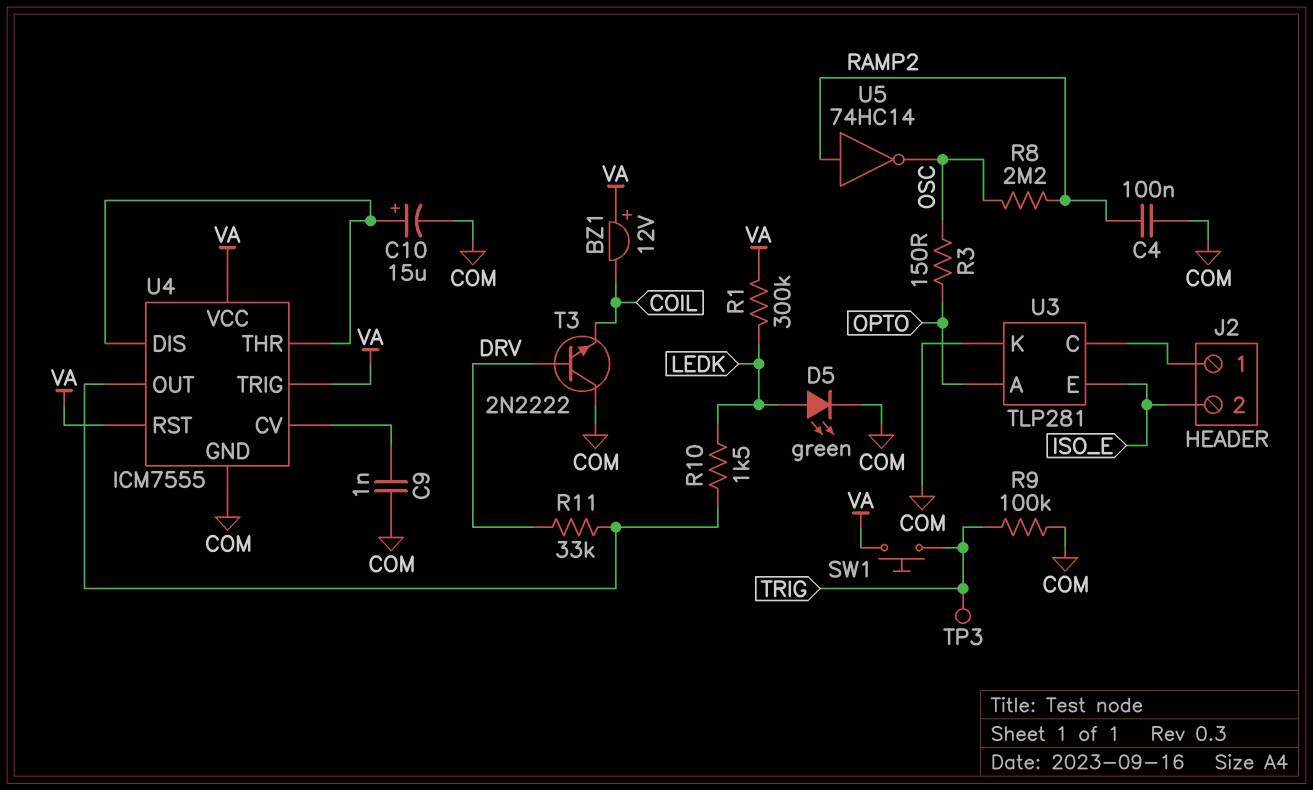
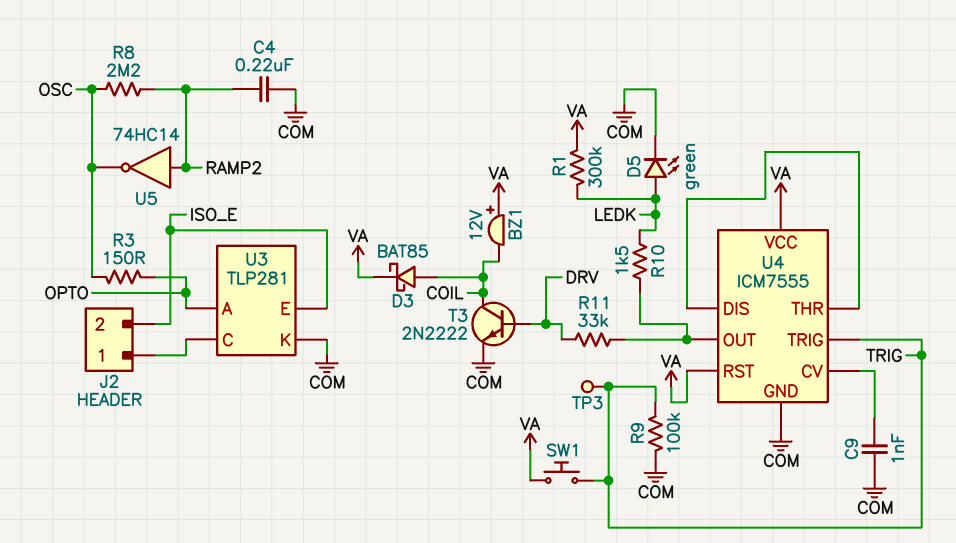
C4: 100nF (COM, RAMP2) -> 220nF (COM, RAMP2)
C10: 15uF (plus U4/DIS, minus COM) -> none
D3: none -> schottky BAT85 (A COIL, K VA)
T3: NPN 2N2222 (B DRV, C COM, E COIL) -> NPN 2N2222 (B DRV, C COIL, E COM)
U4 pin TRIG: VA -> TRIG

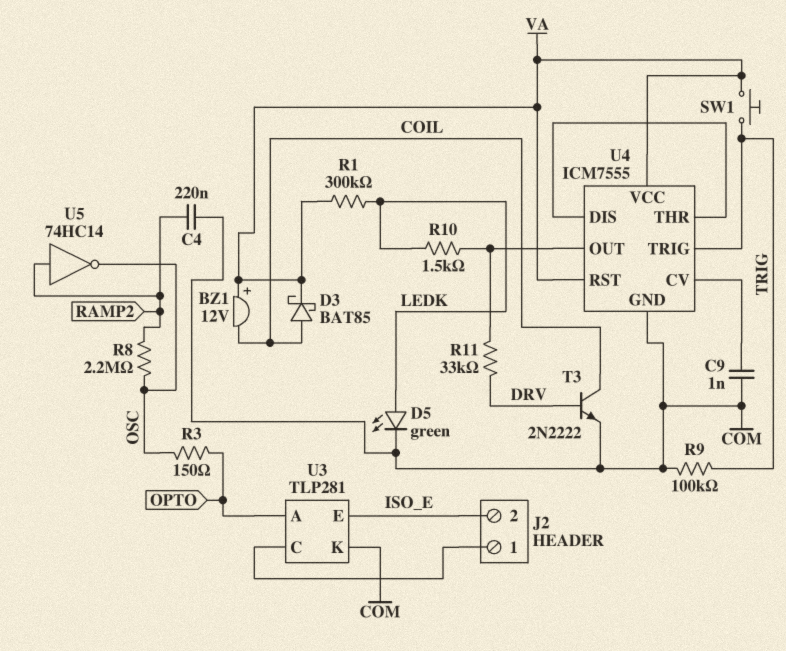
TP3: test point (TRIG) -> none

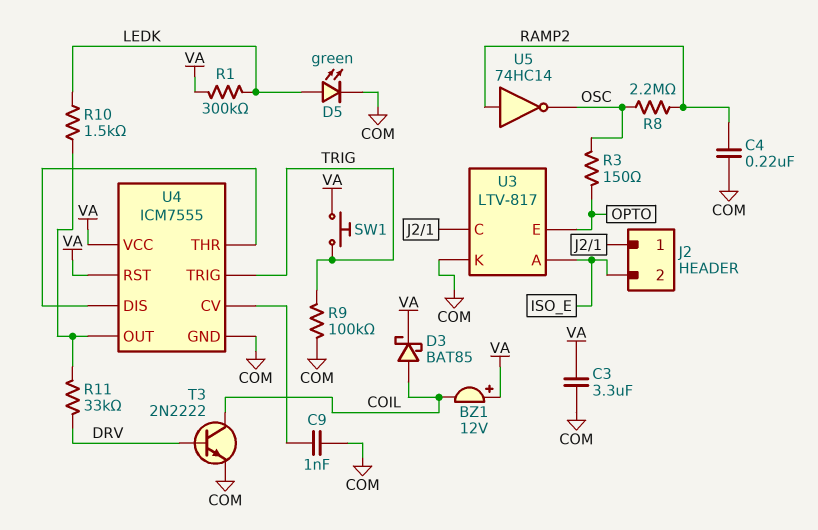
C3: none -> 3.3uF (COM, VA)
U3: TLP281 -> LTV-817
U3 pin A: OPTO -> ISO_E
U3 pin E: ISO_E -> OPTO

